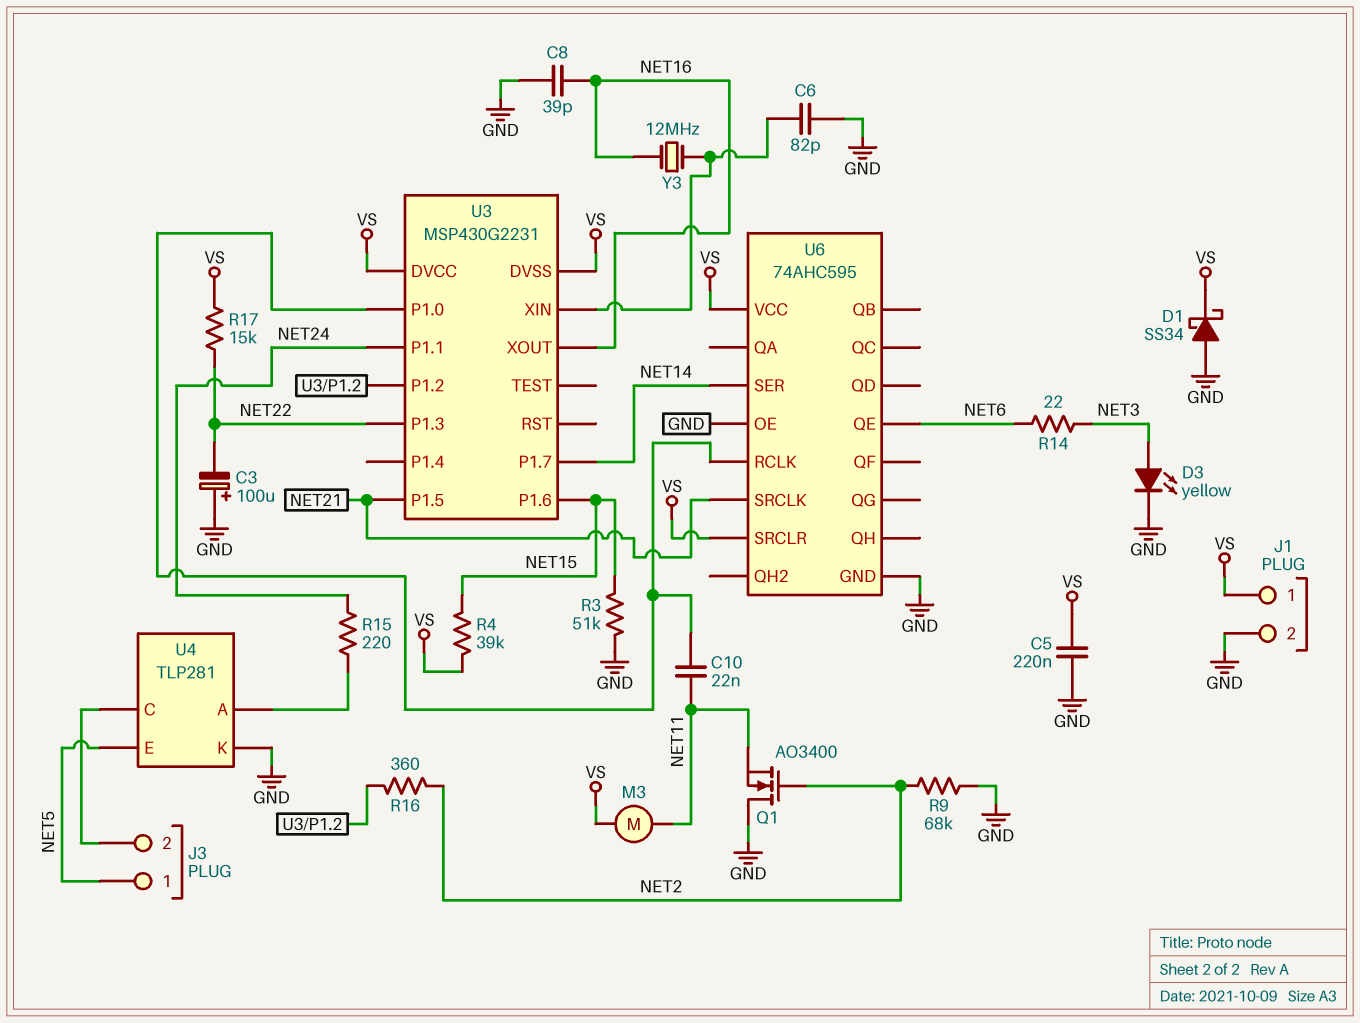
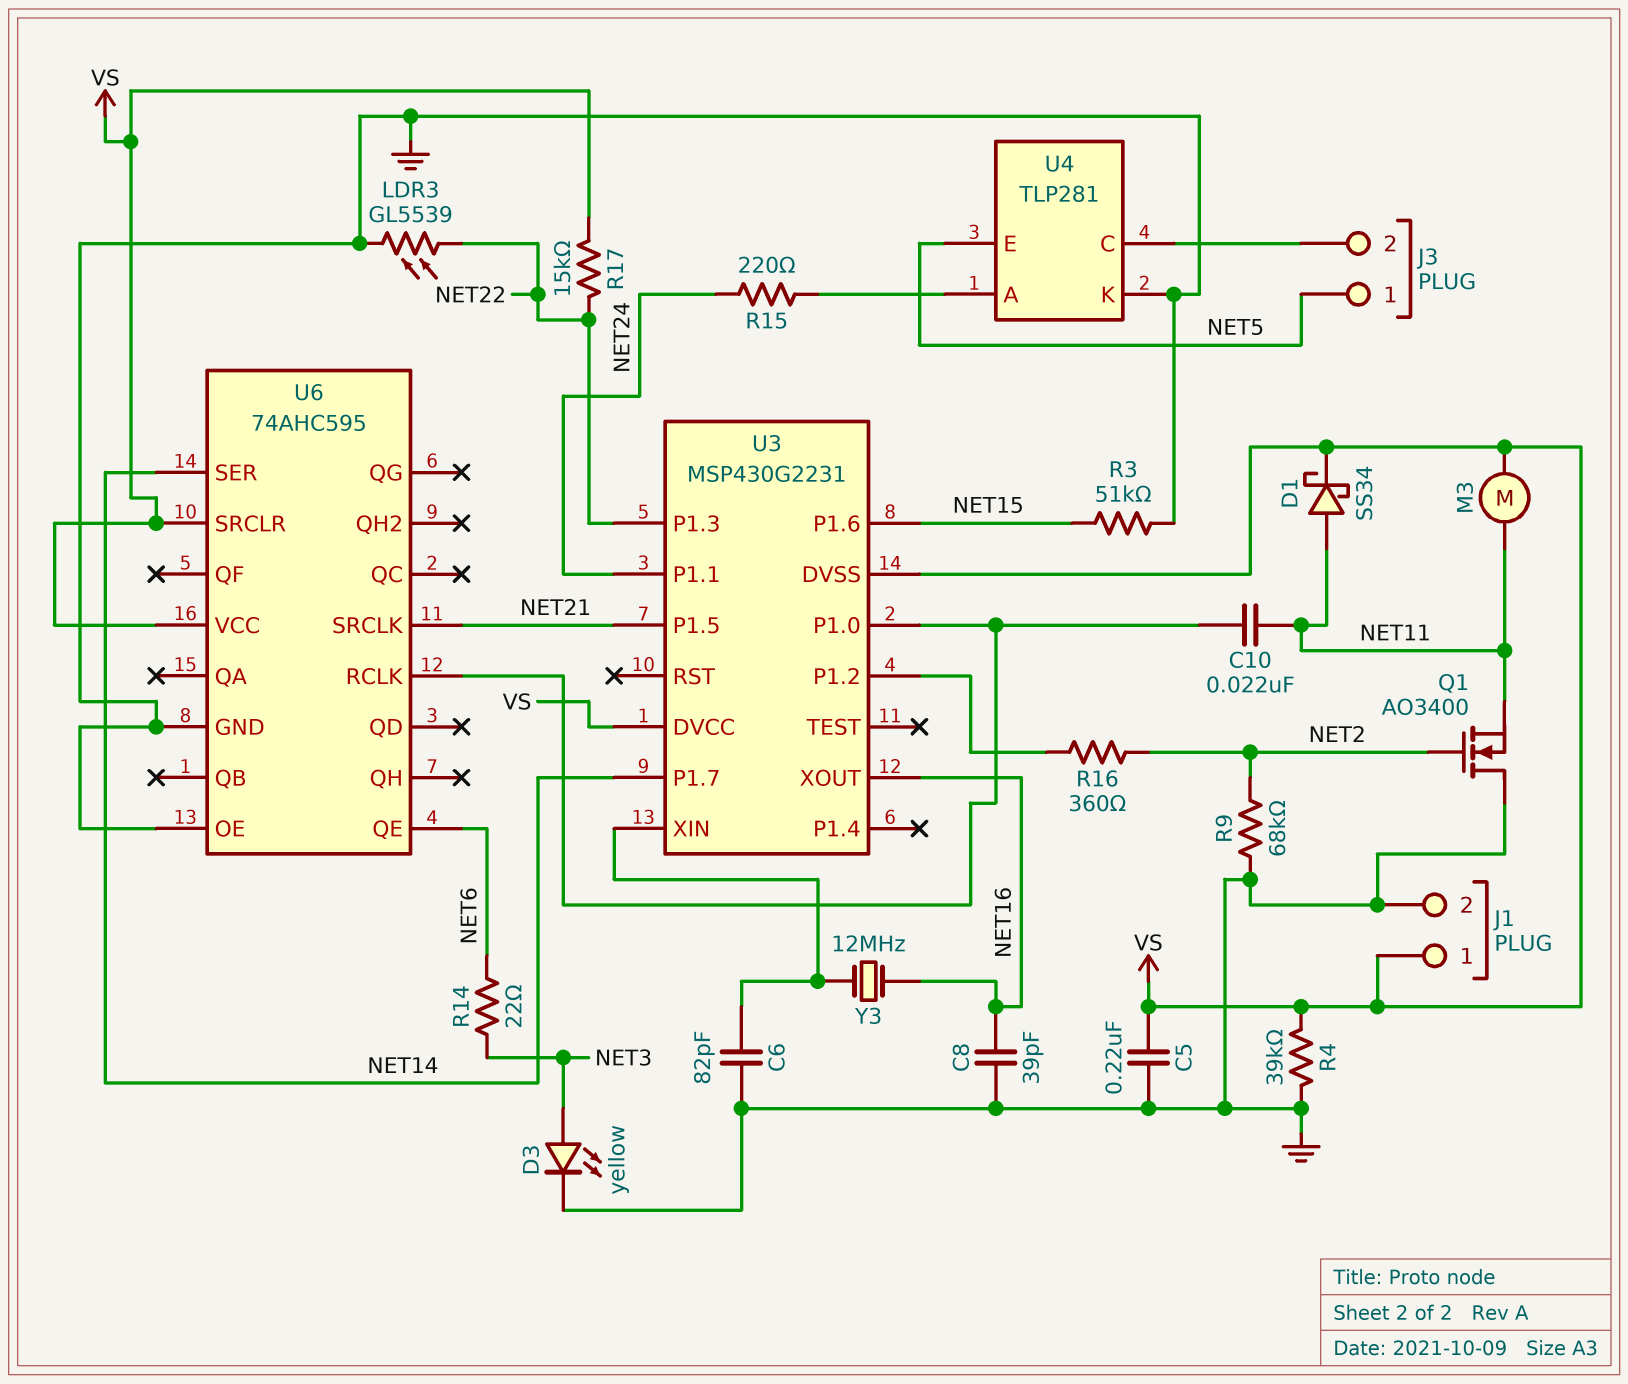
C3: 100uF (plus GND, minus NET22) -> none
D1: schottky SS34 (A GND, K VS) -> schottky SS34 (A NET11, K VS)
LDR3: none -> GL5539 (GND, NET22)
R4: 39k (NET15, VS) -> 39k (GND, VS)

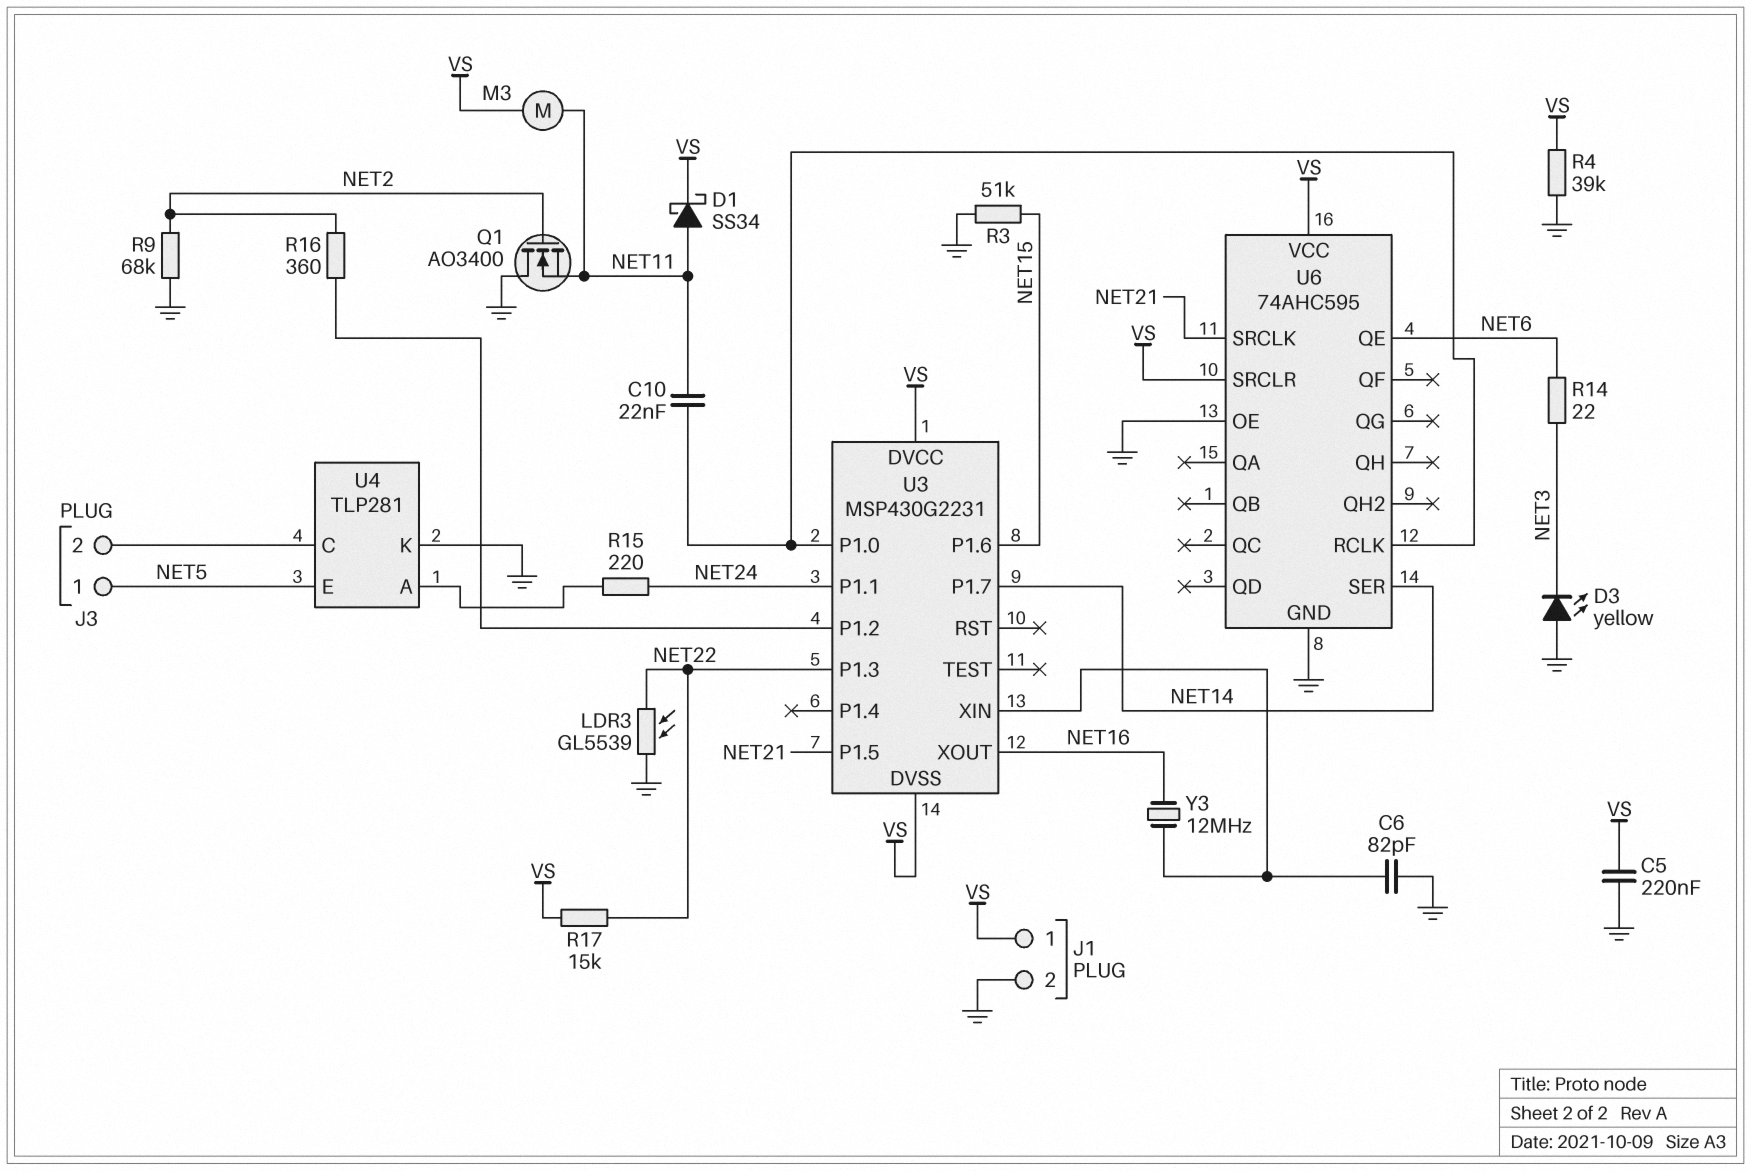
C8: 39pF (GND, NET16) -> none
D3: LED yellow (A NET3, K GND) -> LED yellow (A GND, K NET3)

